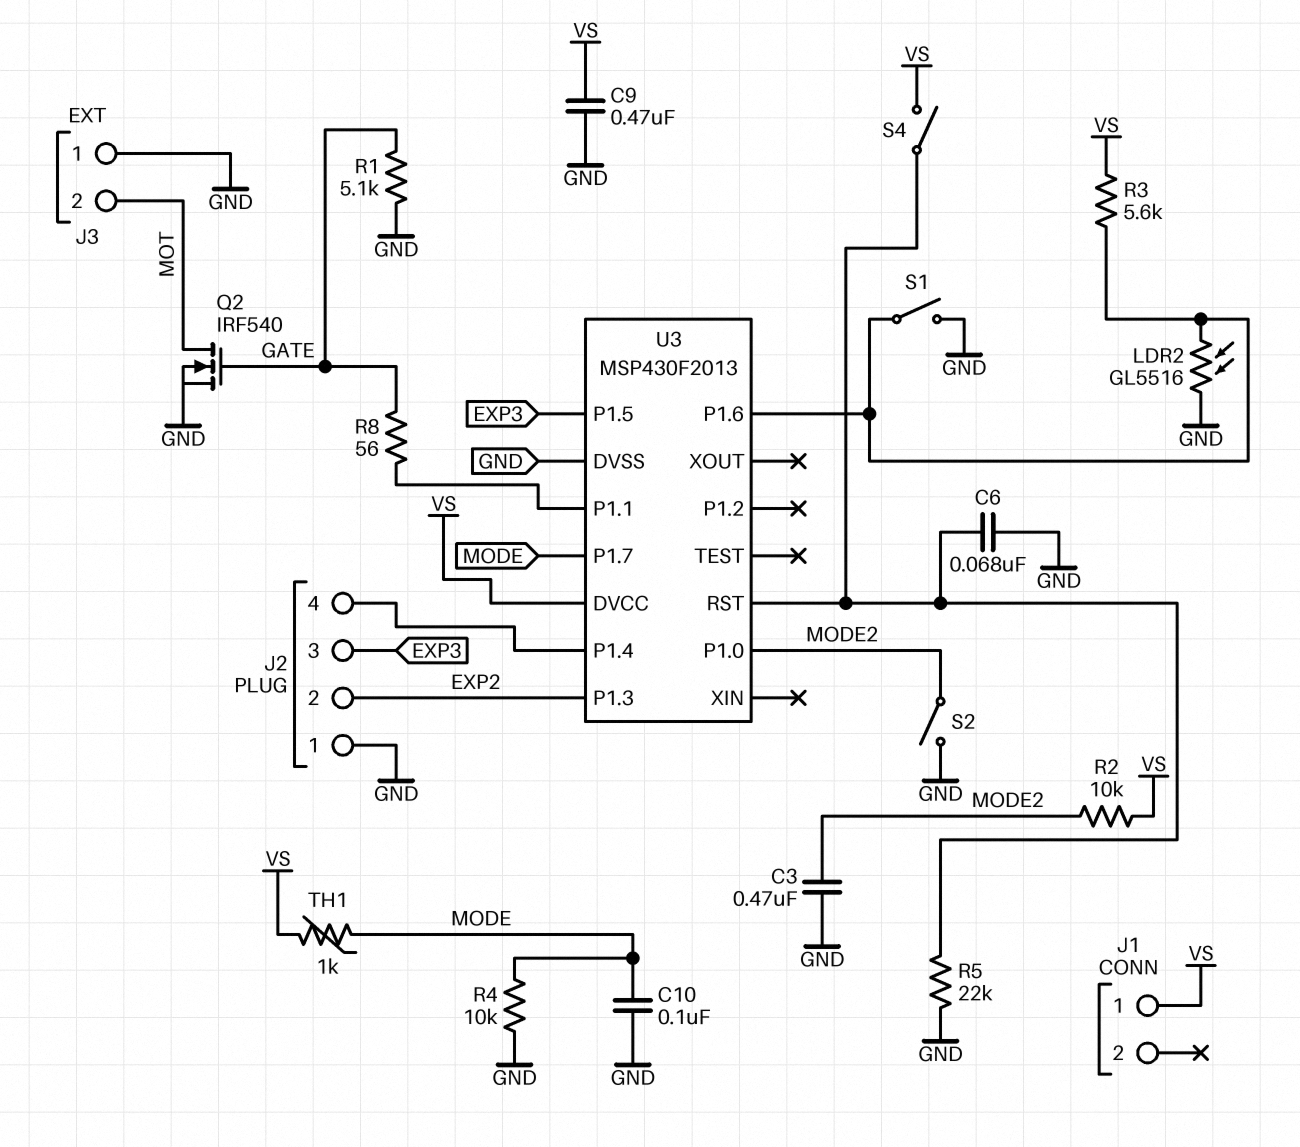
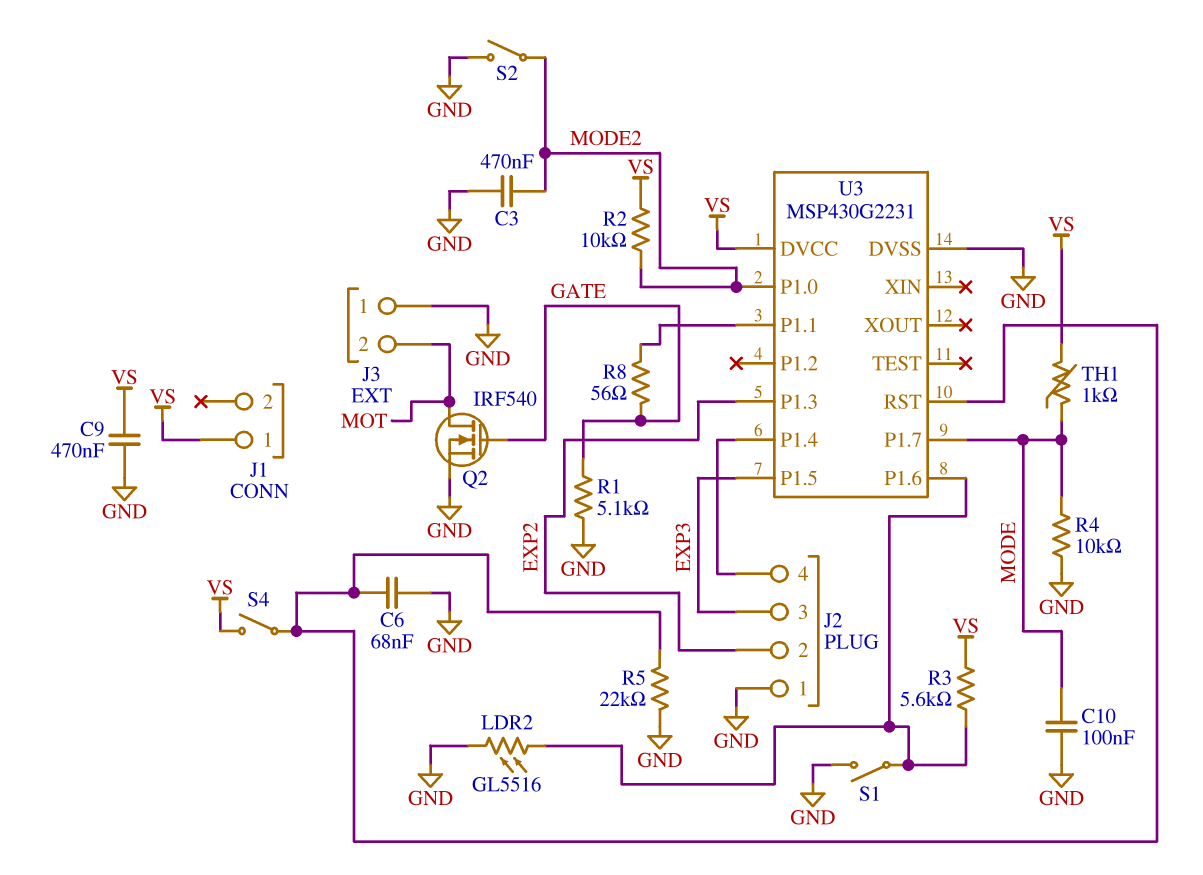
U3: MSP430F2013 -> MSP430G2231

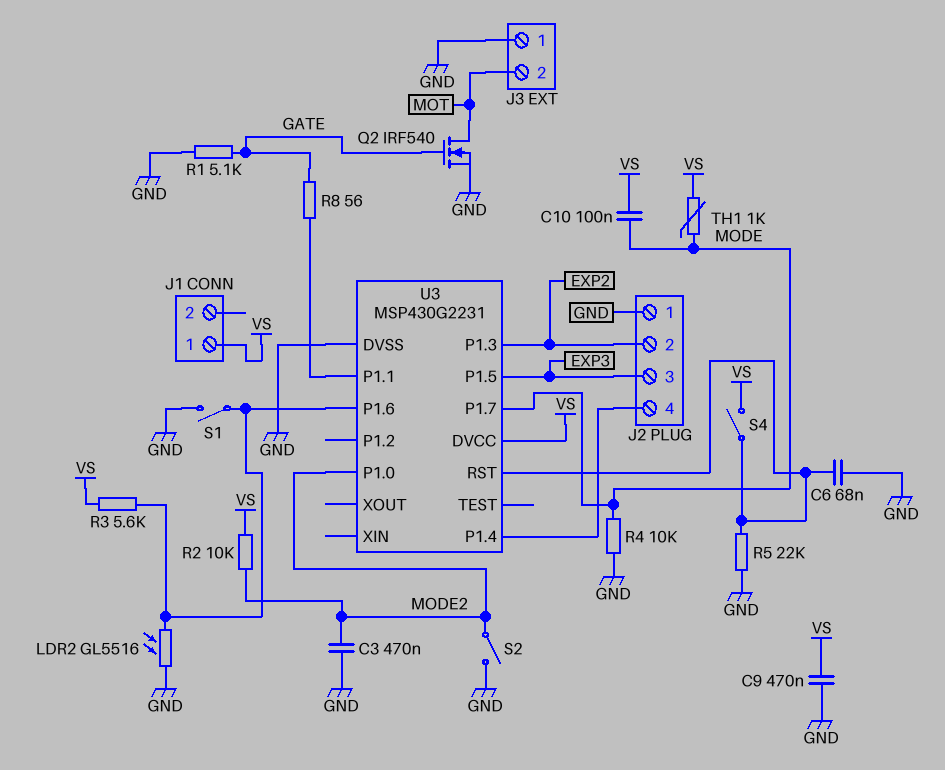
C10: 100nF (GND, MODE) -> 100nF (MODE, VS)

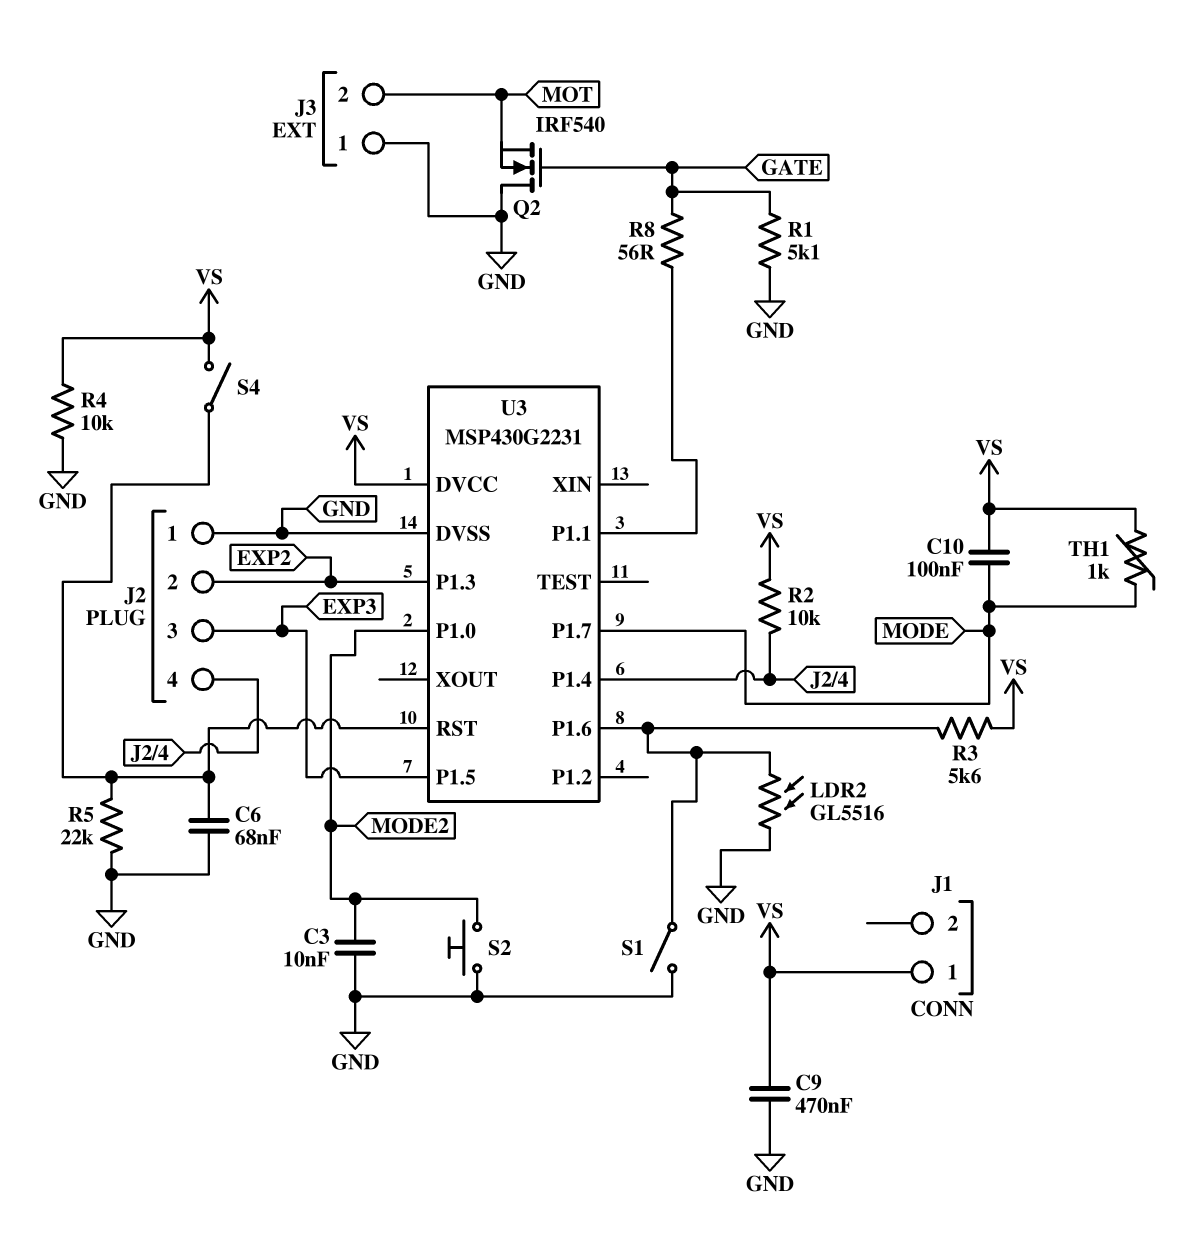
C3: 470nF (GND, MODE2) -> 10nF (GND, MODE2)
Q2: NMOS IRF540 (G GATE, D MOT, S GND) -> NMOS IRF540 (G GATE, D GND, S MOT)
R2: 10k (MODE2, VS) -> 10k (J2/4, VS)
R4: 10k (GND, MODE) -> 10k (GND, VS)
S2: switch (GND, MODE2) -> button (GND, MODE2)

